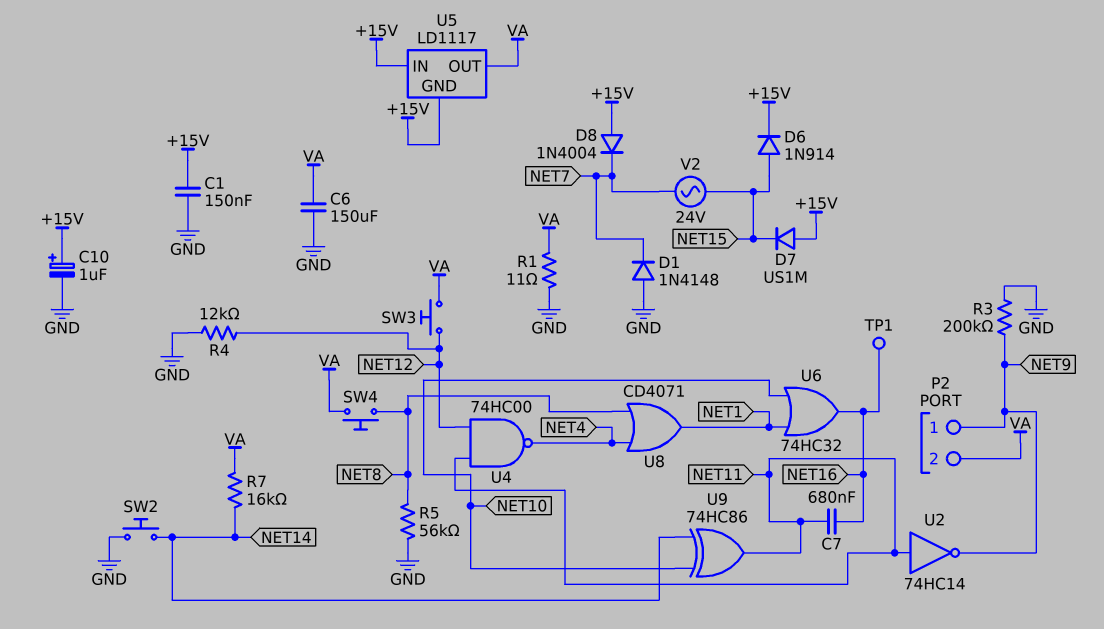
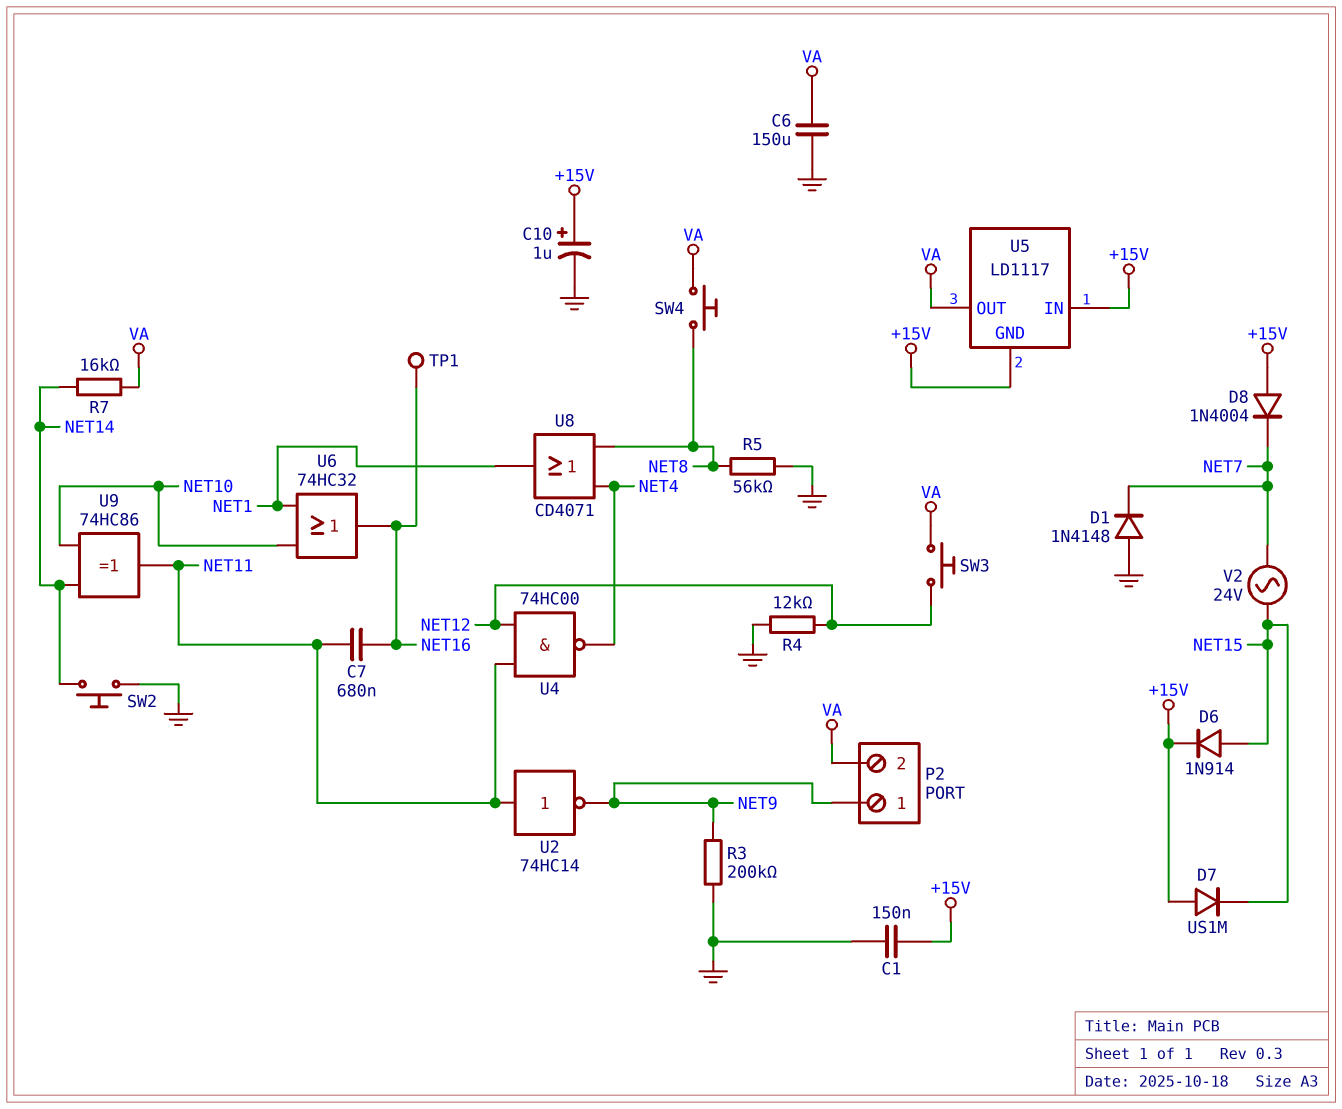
R1: 11 (GND, VA) -> none

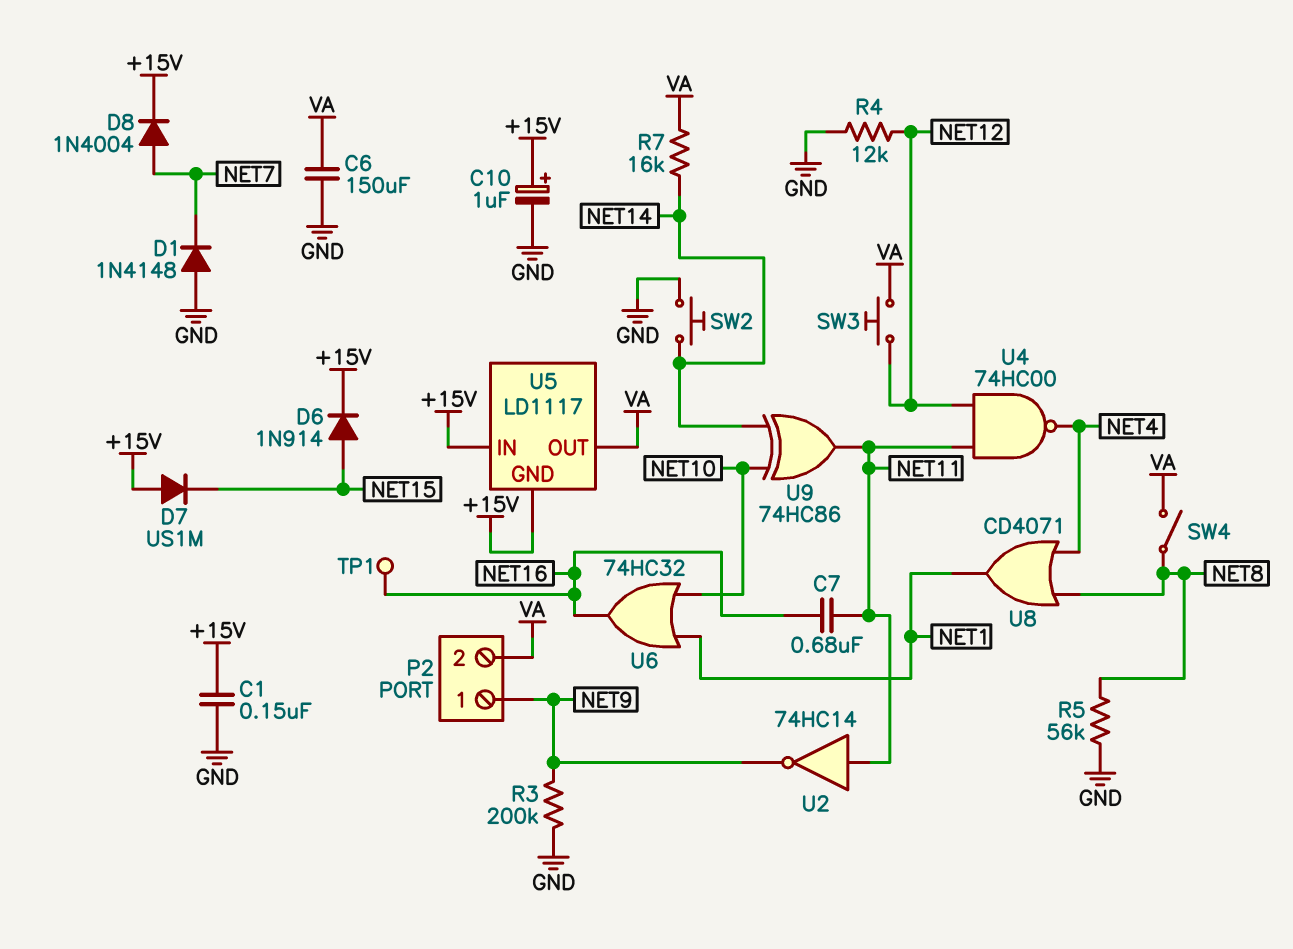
D8: diode 1N4004 (A +15V, K NET7) -> diode 1N4004 (A NET7, K +15V)
SW4: button (NET8, VA) -> switch (NET8, VA)
V2: AC 24V (NET7, NET15) -> none

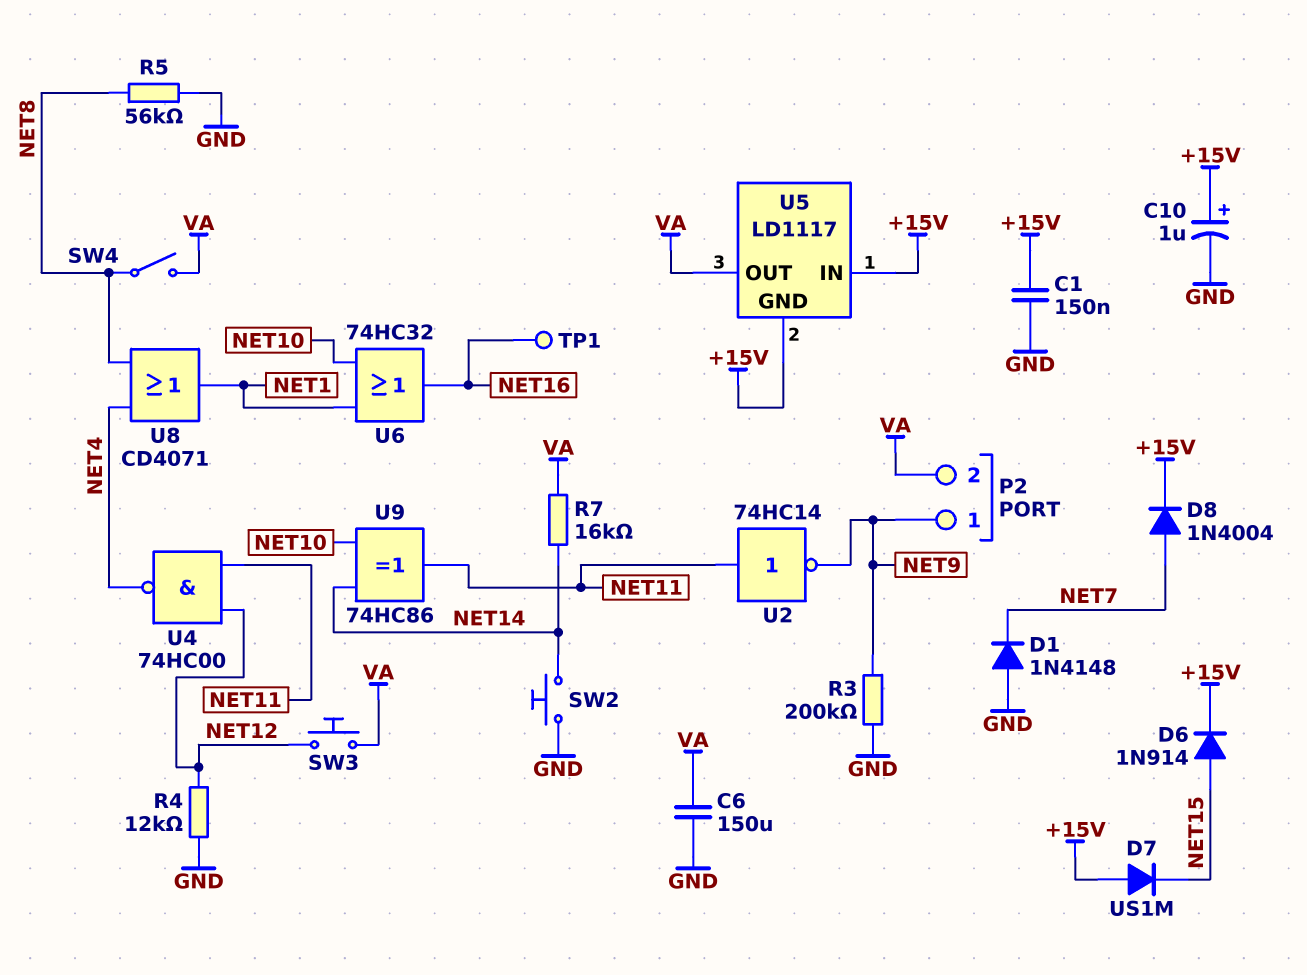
C7: 680nF (NET11, NET16) -> none

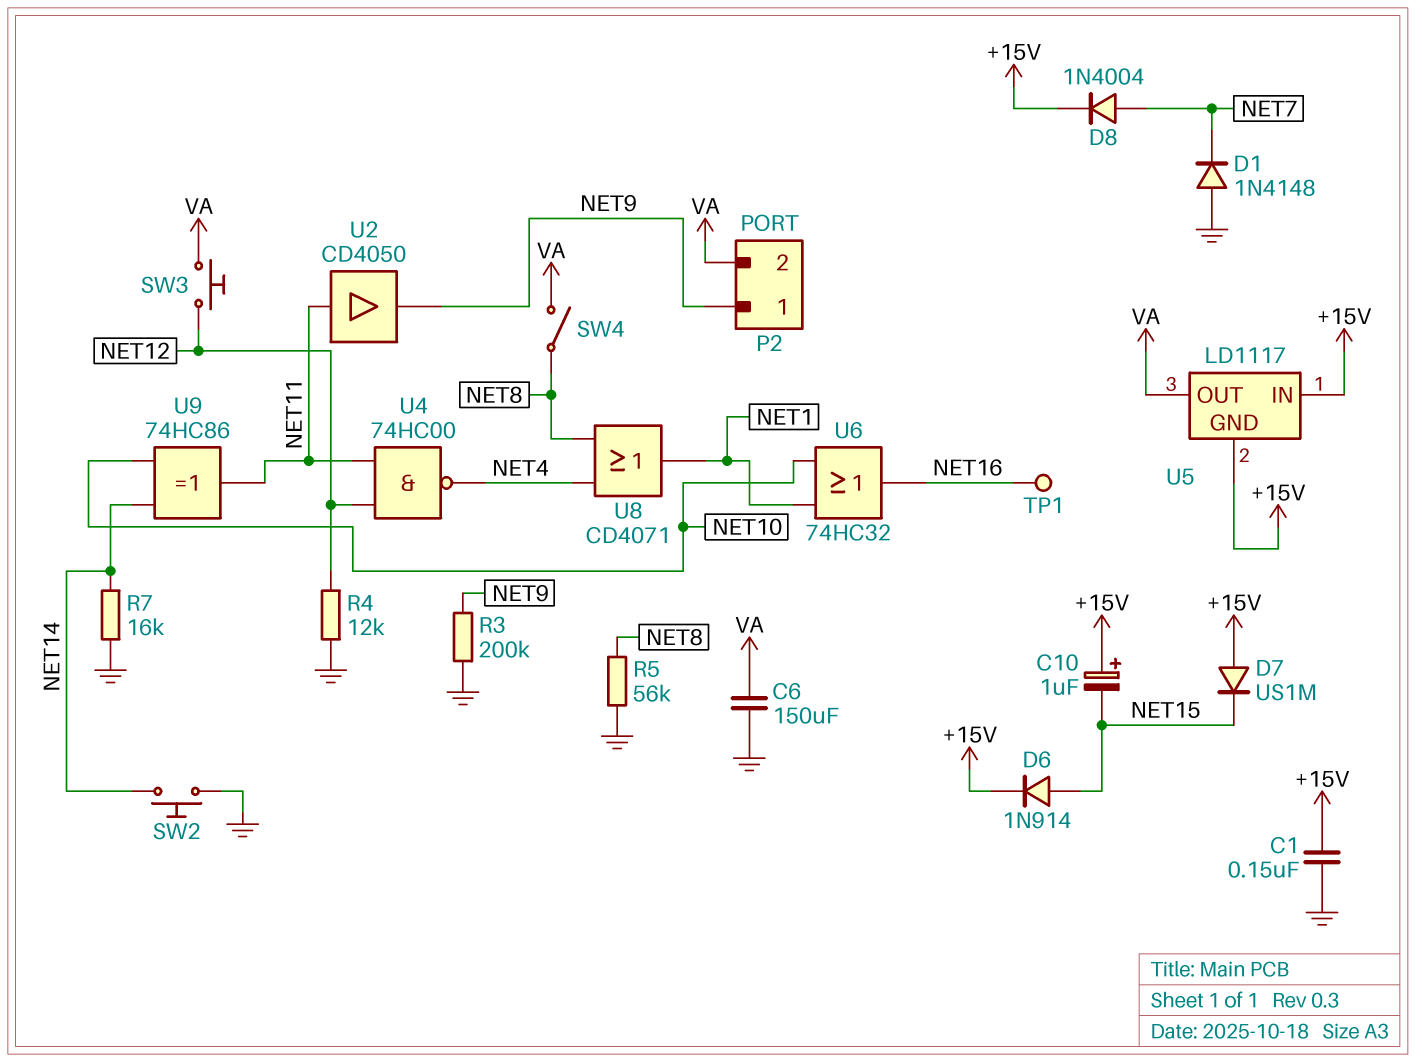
C10: 1uF (plus +15V, minus GND) -> 1uF (plus +15V, minus NET15)
R7: 16k (NET14, VA) -> 16k (GND, NET14)
U2: NOT 74HC14 (in NET11, out NET9) -> buffer CD4050 (in NET11, out NET9)

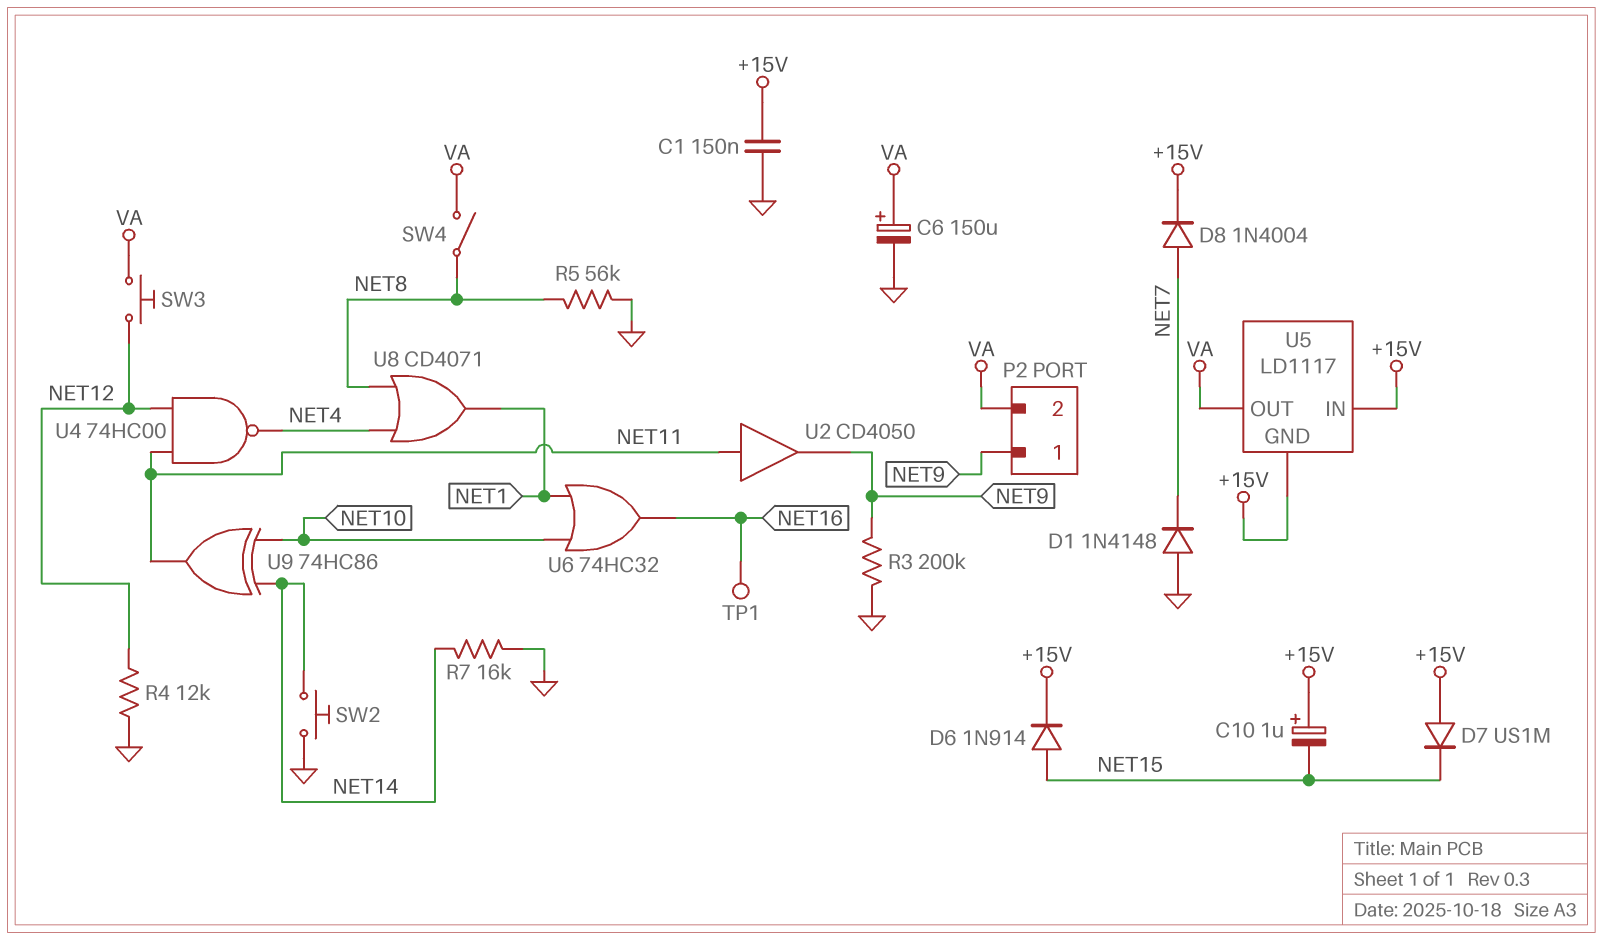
C6: 150uF (GND, VA) -> 150uF (plus VA, minus GND)

